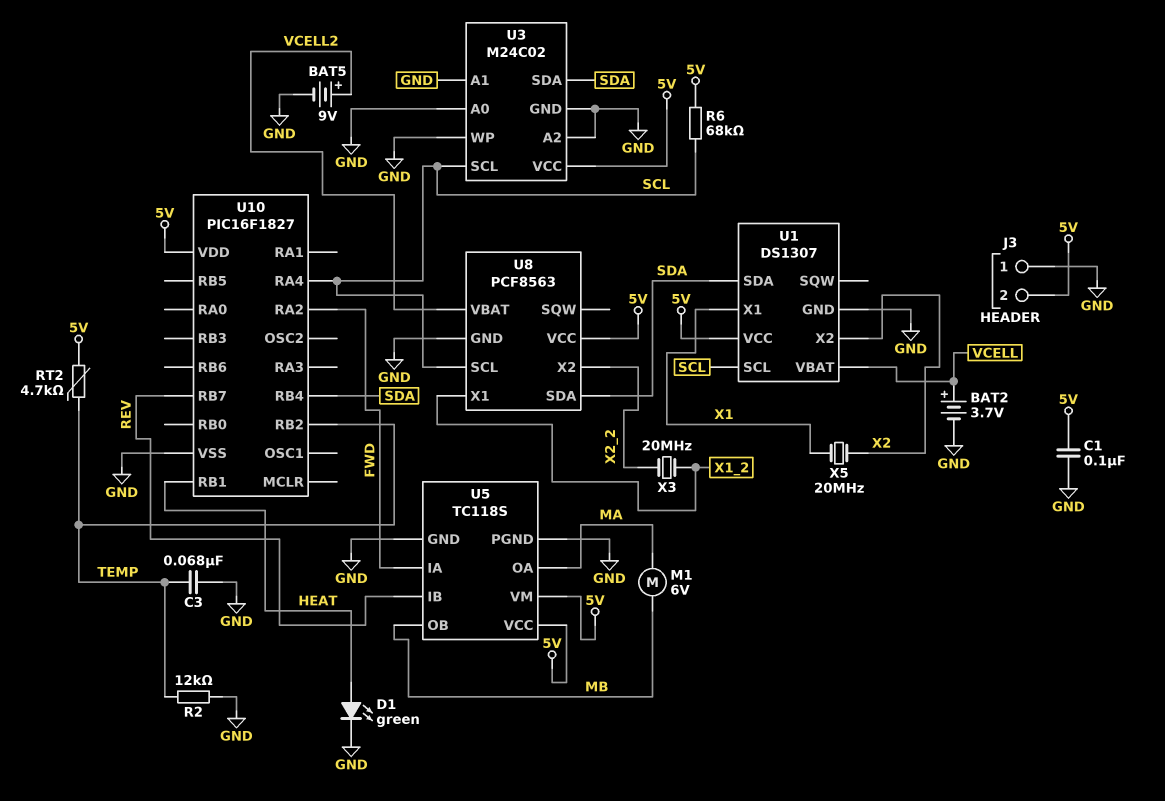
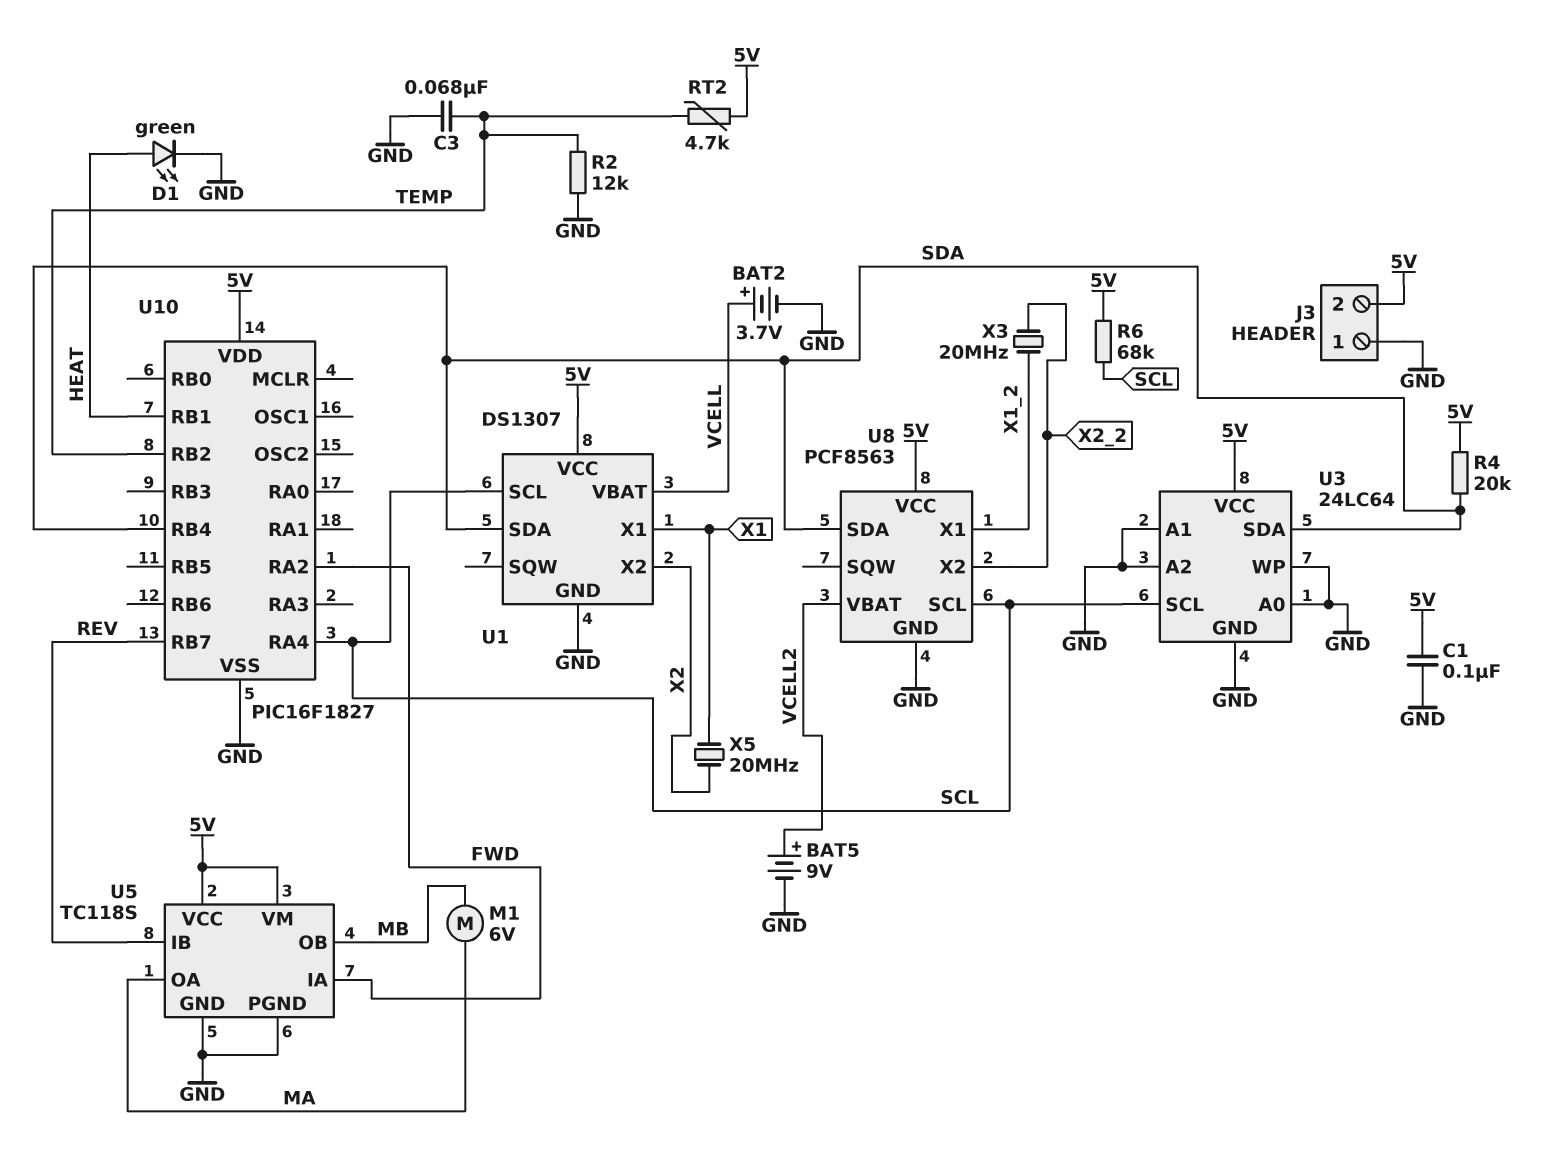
R4: none -> 20k (5V, SDA)
U3: M24C02 -> 24LC64

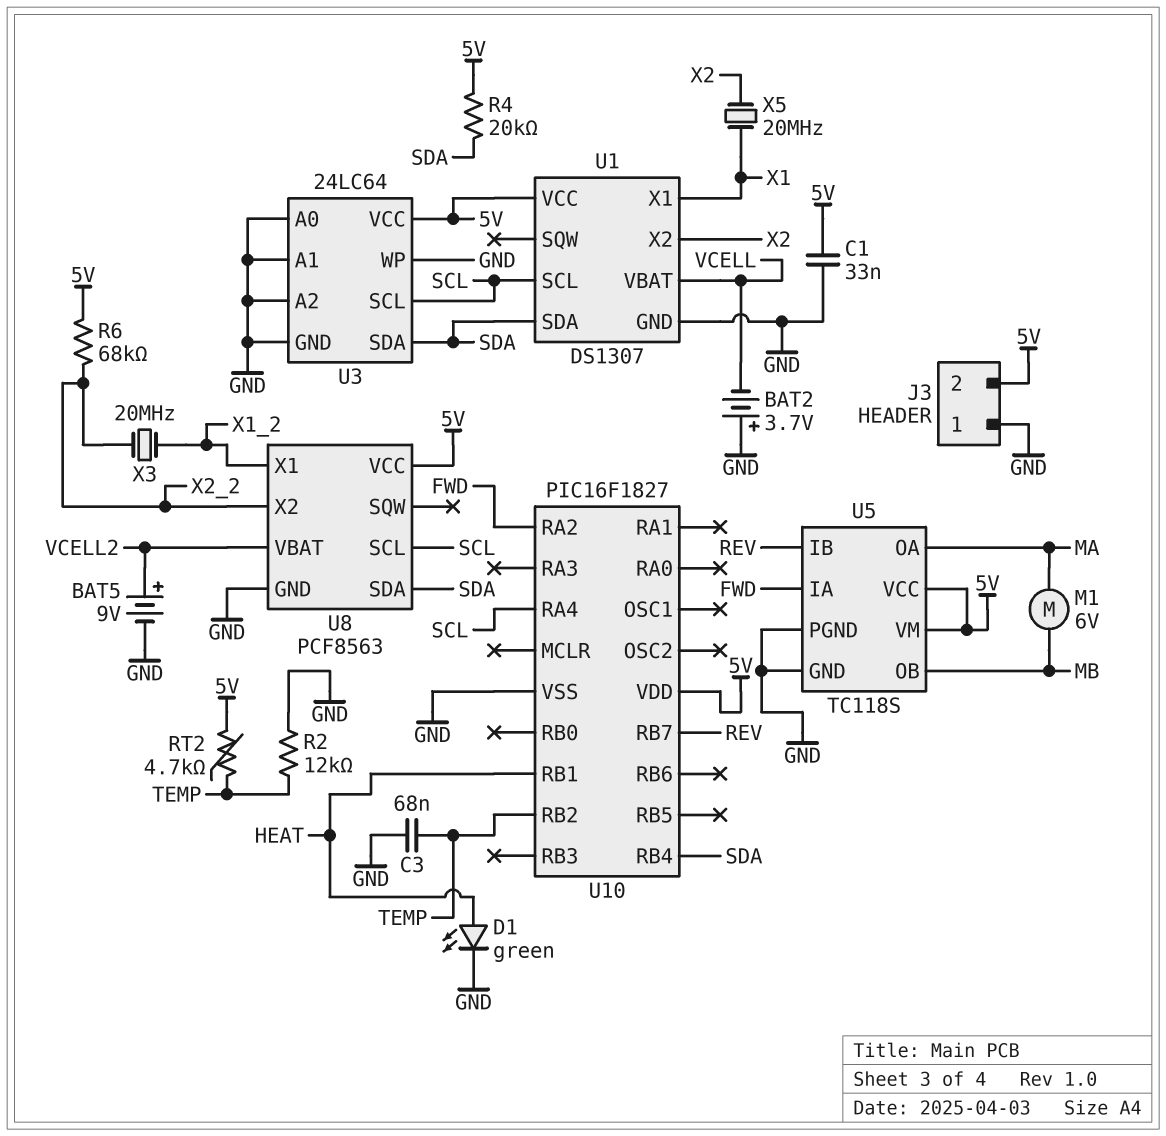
BAT2: 3.7V (plus VCELL, minus GND) -> 3.7V (plus GND, minus VCELL)
C1: 100nF (5V, GND) -> 33nF (5V, GND)
R6: 68k (5V, SCL) -> 68k (5V, X2_2)

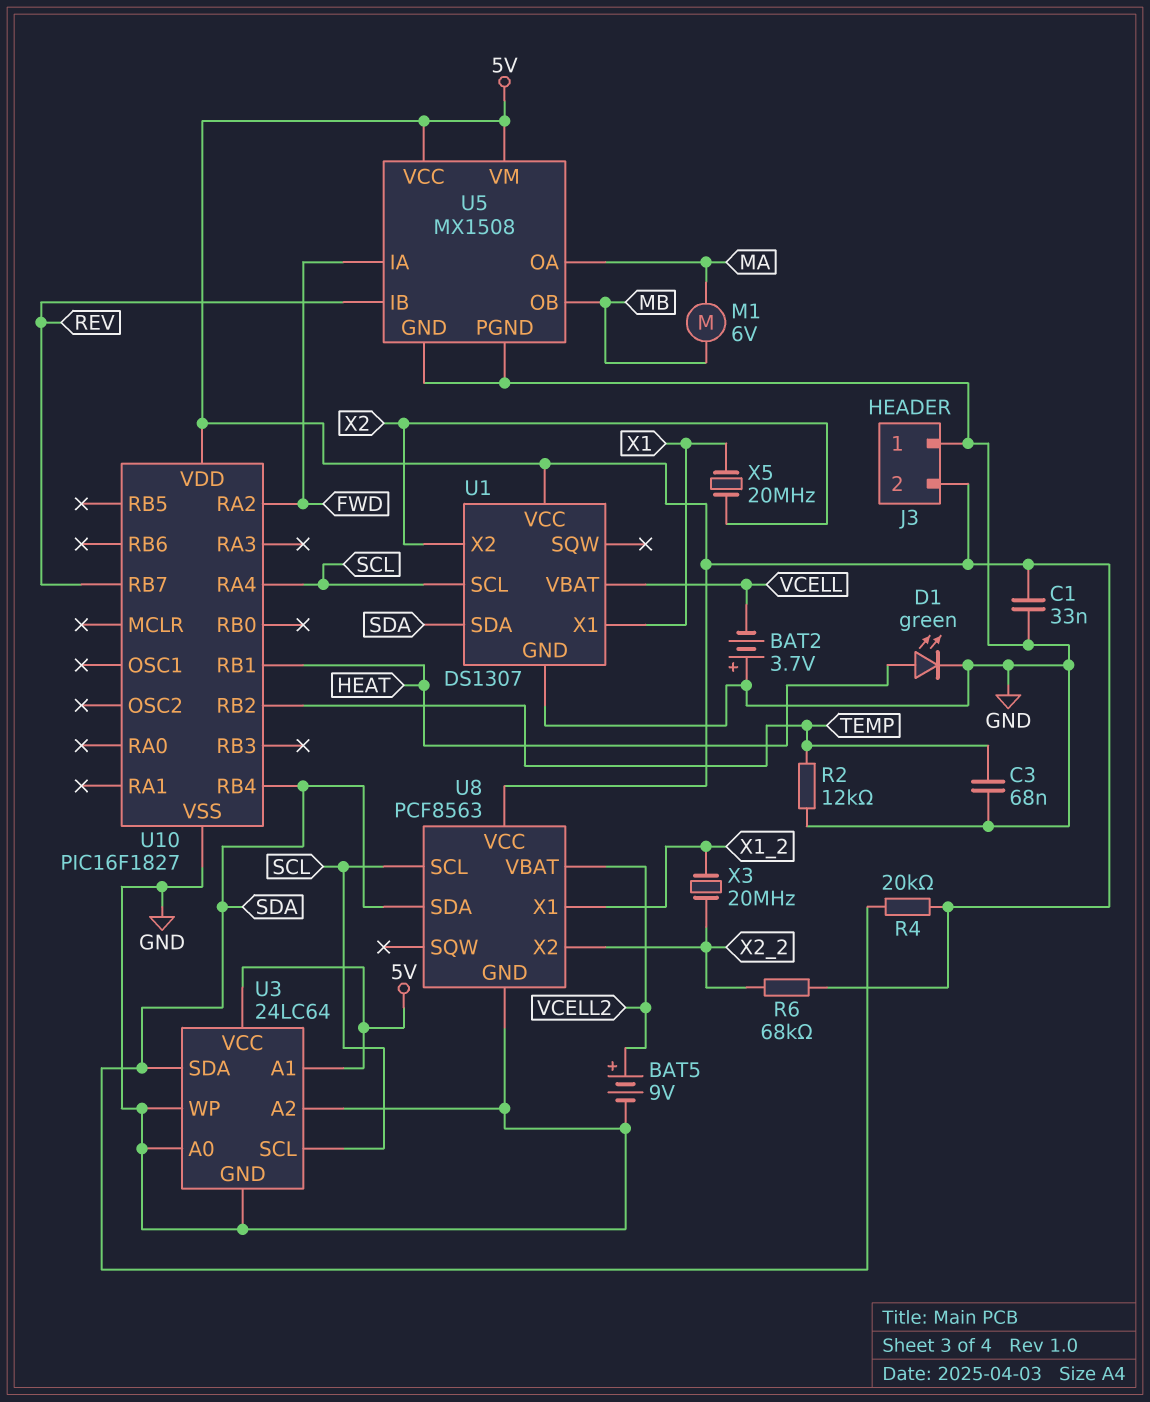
RT2: 4.7k (5V, TEMP) -> none
U3 pin A1: GND -> 5V
U5: TC118S -> MX1508

